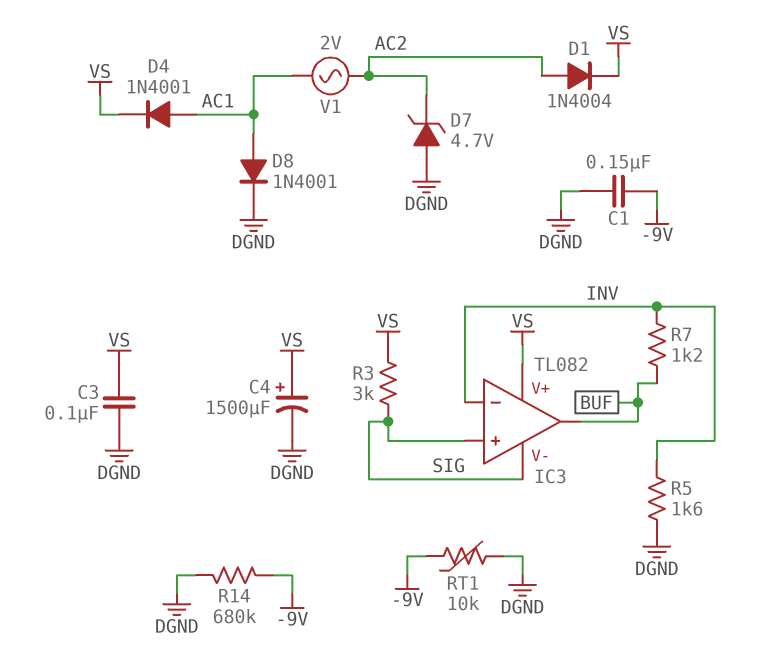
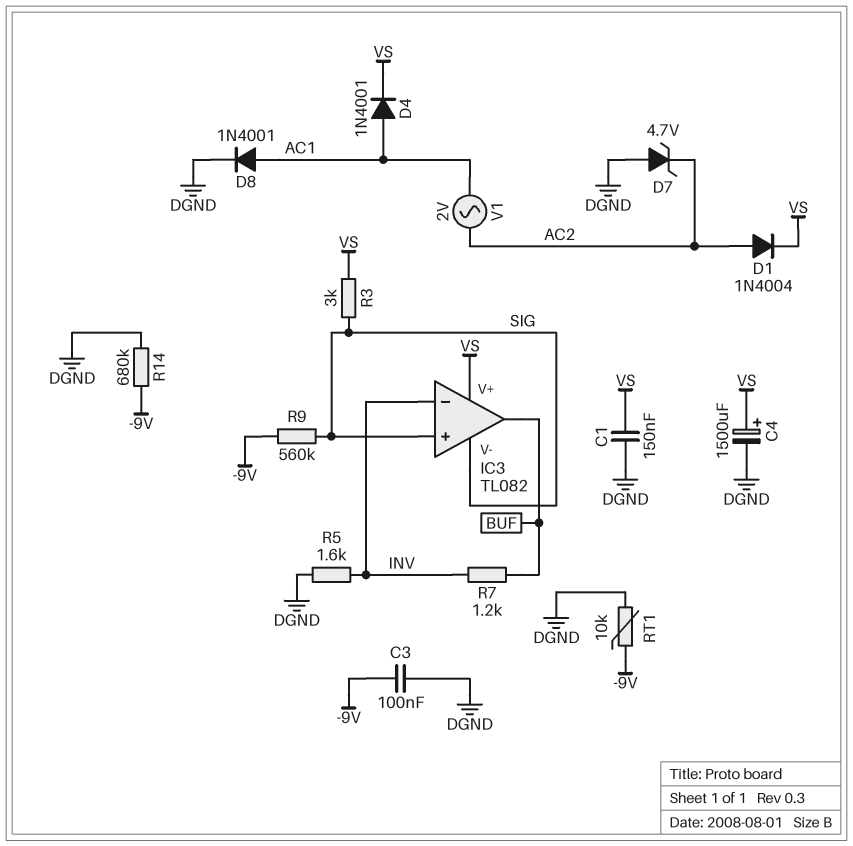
C1: 150nF (-9V, DGND) -> 150nF (DGND, VS)
C3: 100nF (DGND, VS) -> 100nF (-9V, DGND)
R9: none -> 560k (-9V, SIG)

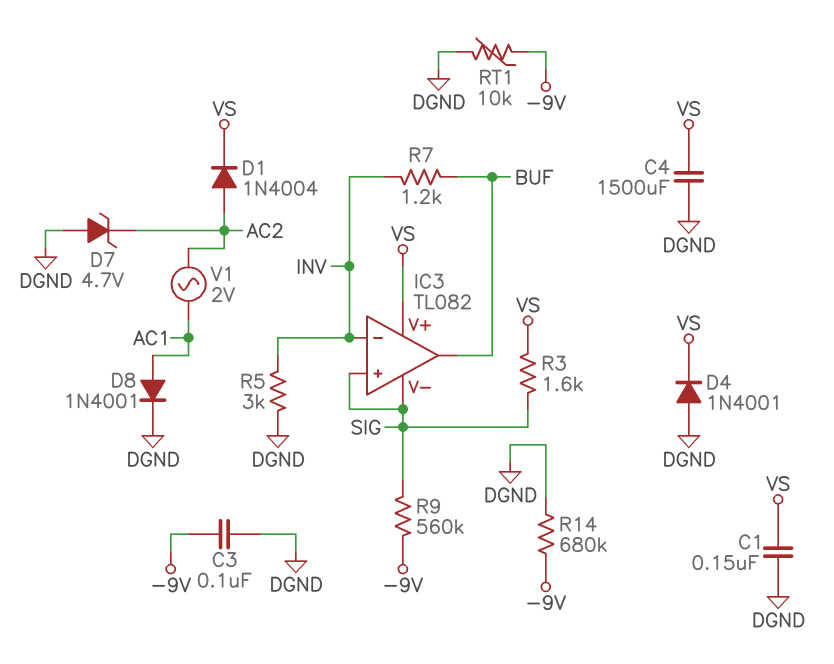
C4: 1500uF (plus VS, minus DGND) -> 1500uF (DGND, VS)
D4: diode 1N4001 (A AC1, K VS) -> diode 1N4001 (A DGND, K VS)
R3: 3k (SIG, VS) -> 1.6k (SIG, VS)
R5: 1.6k (DGND, INV) -> 3k (DGND, INV)

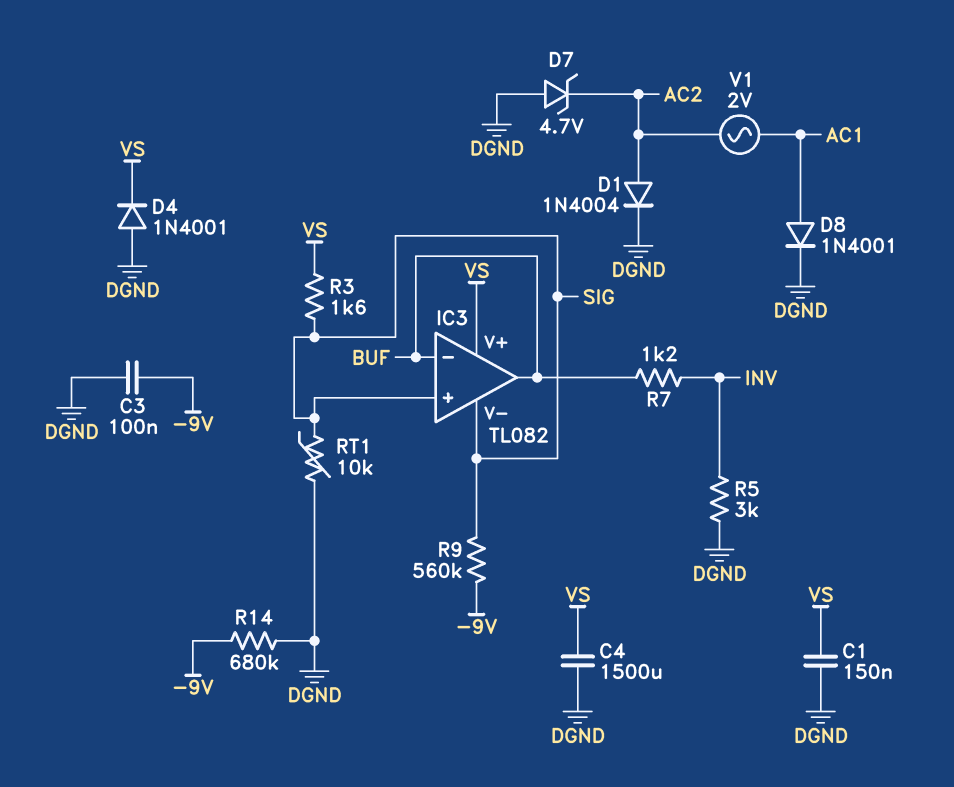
D1: diode 1N4004 (A AC2, K VS) -> diode 1N4004 (A AC2, K DGND)
IC3 pin in-: INV -> BUF
RT1: 10k (-9V, DGND) -> 10k (DGND, SIG)

